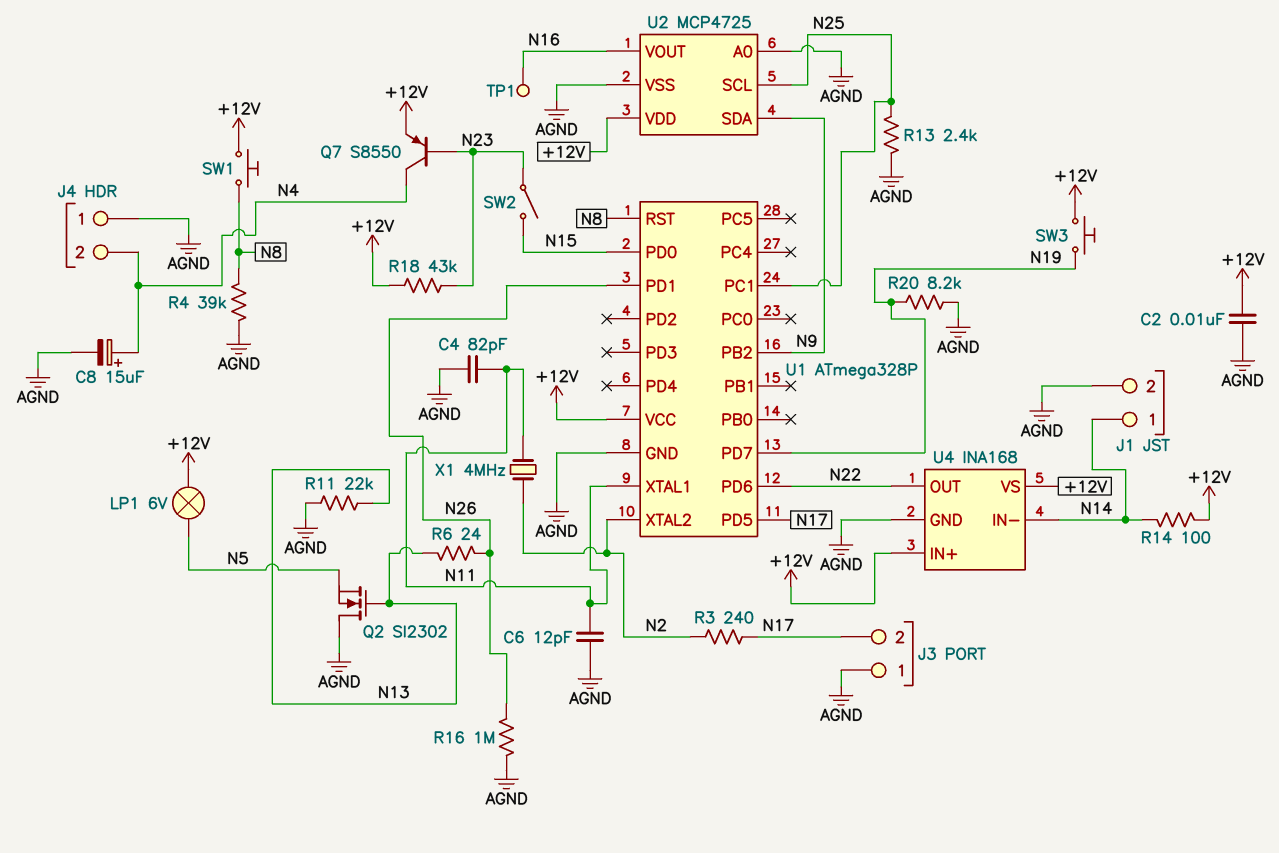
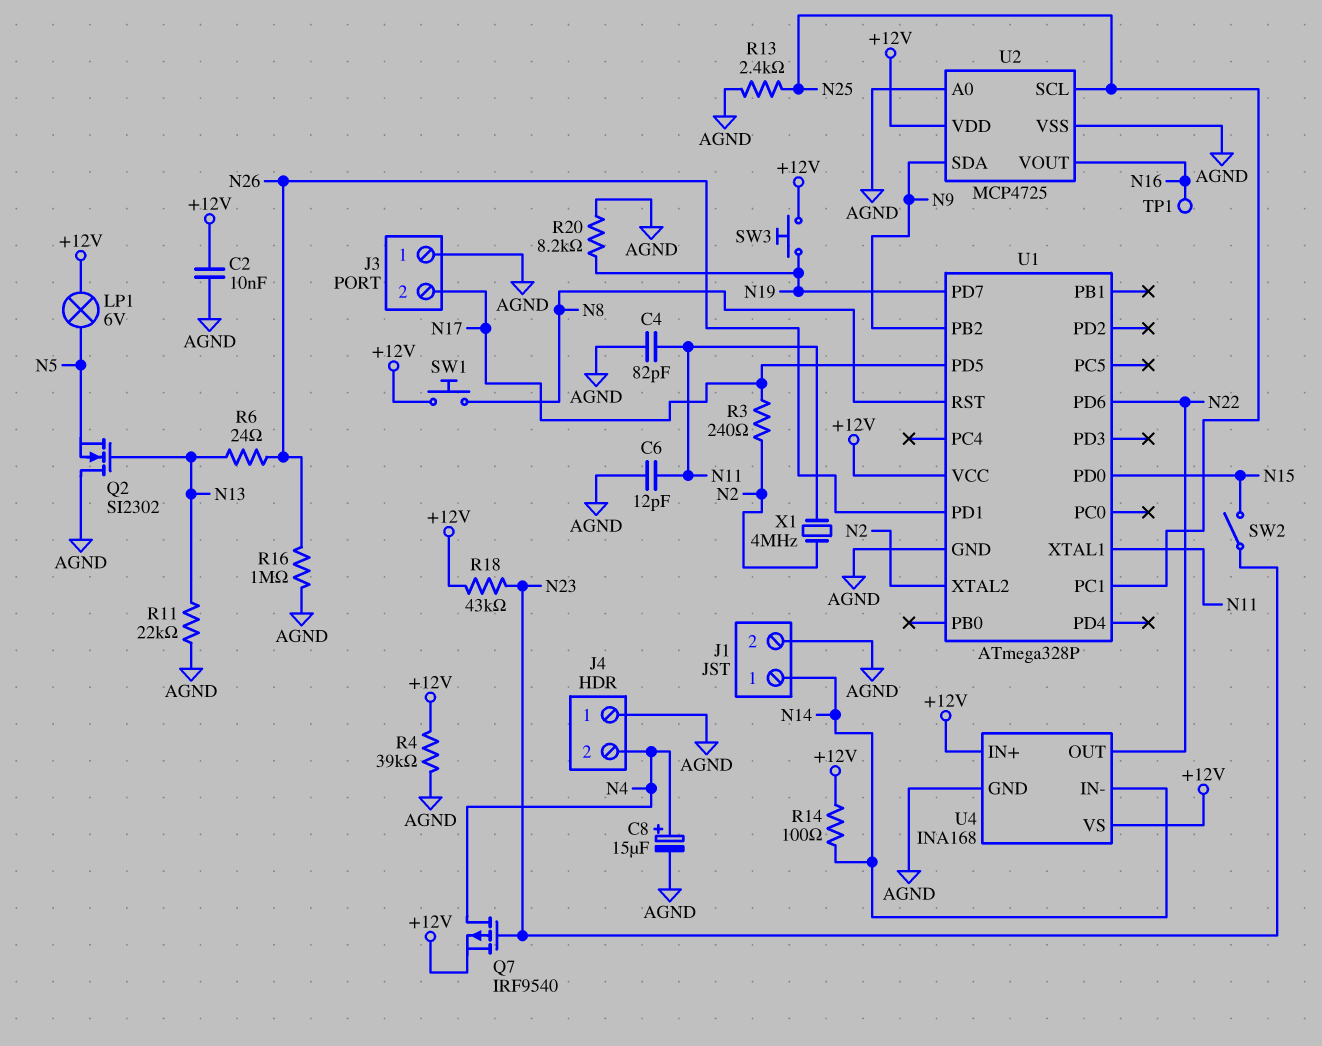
Q7: PNP S8550 (B N23, C N4, E +12V) -> PMOS IRF9540 (G N23, D N4, S +12V)
R4: 39k (AGND, N8) -> 39k (+12V, AGND)

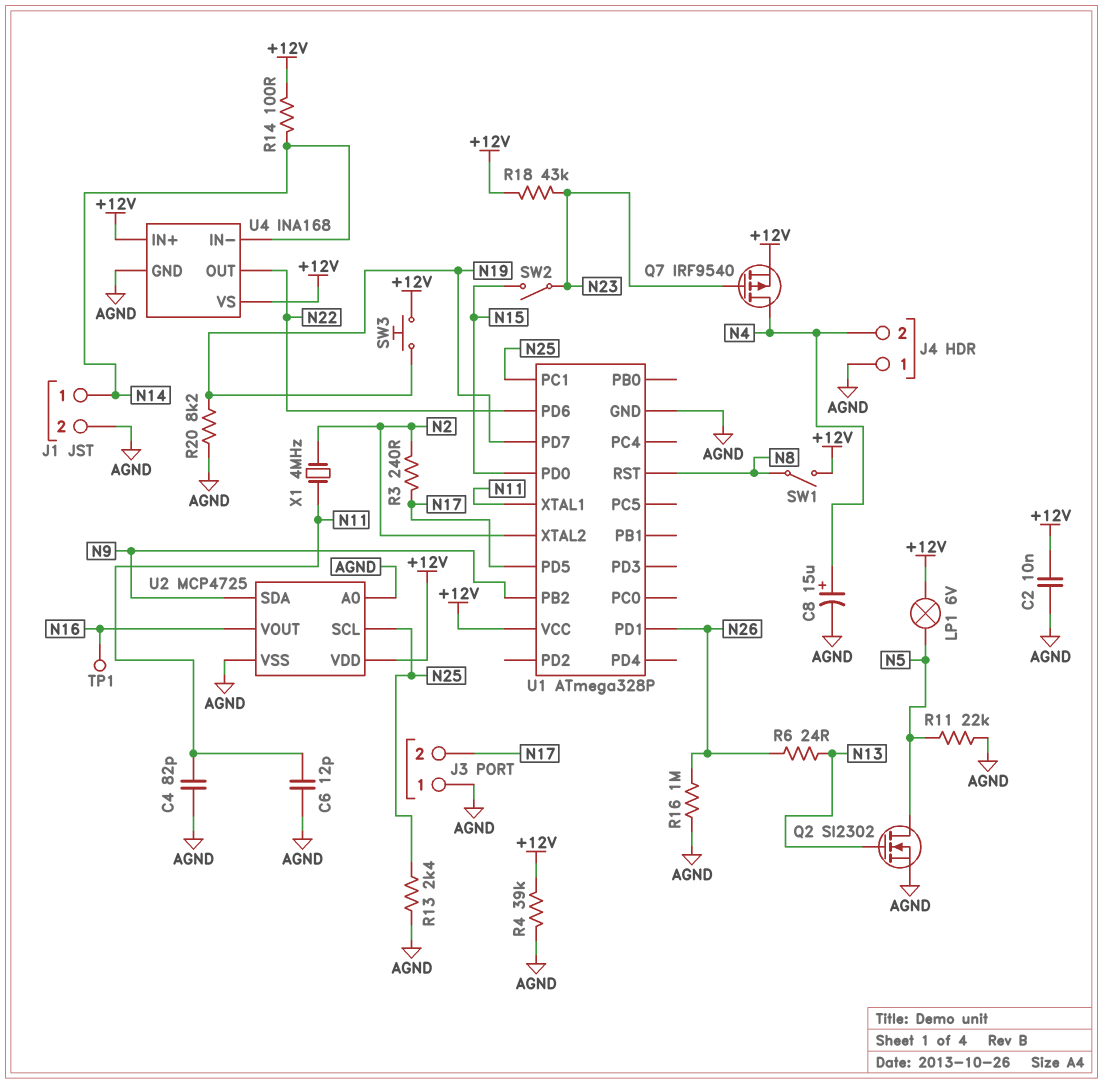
Q2: NMOS SI2302 (G N13, D AGND, S N5) -> NMOS SI2302 (G N13, D N5, S AGND)
R11: 22k (AGND, N13) -> 22k (AGND, N5)
SW1: button (+12V, N8) -> switch (+12V, N8)

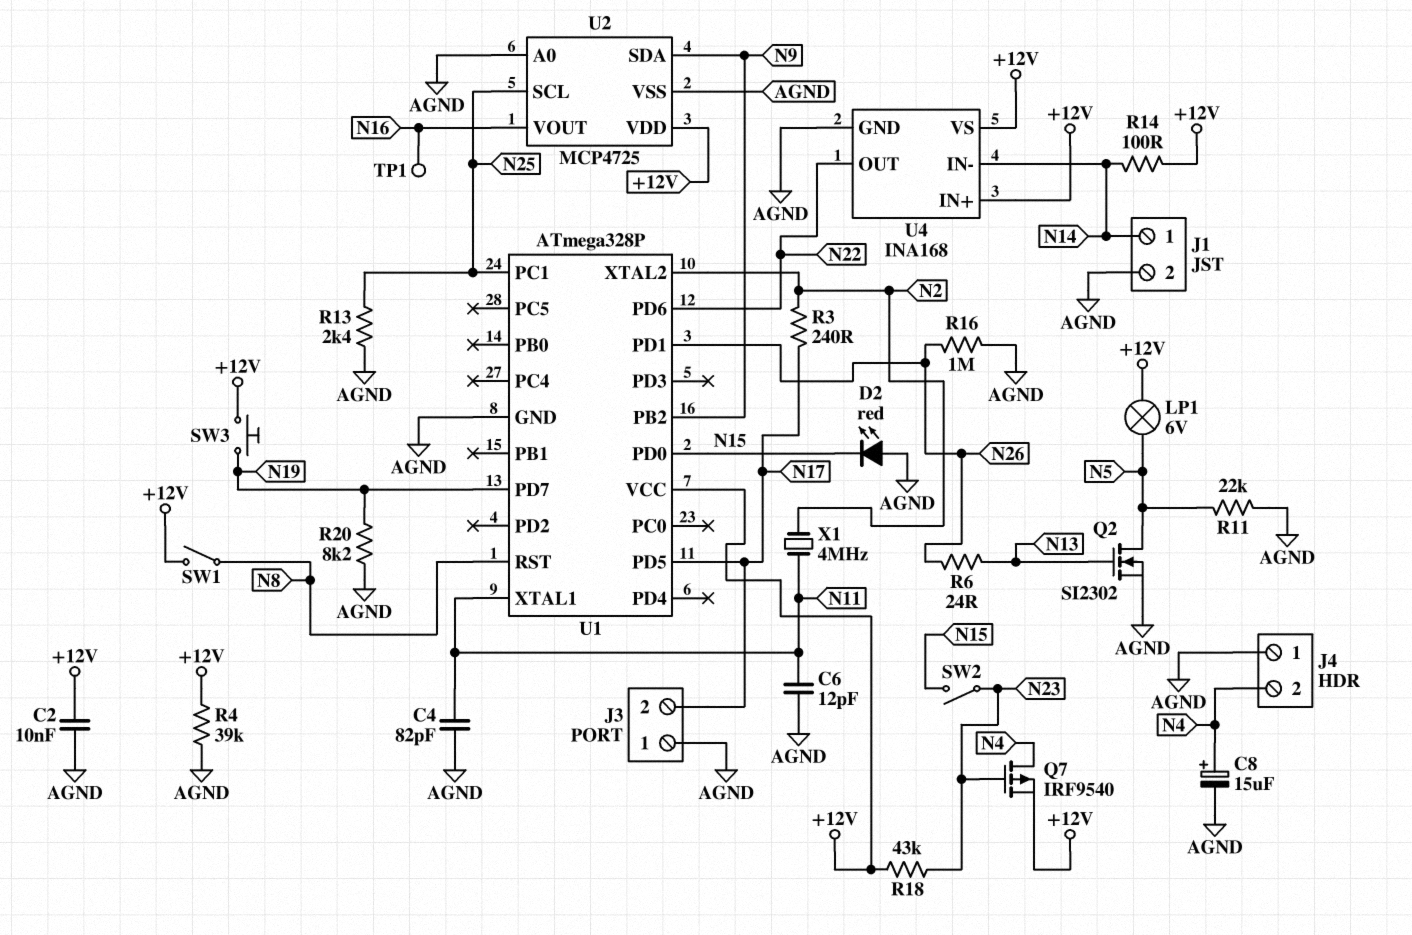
D2: none -> LED red (A AGND, K N15)

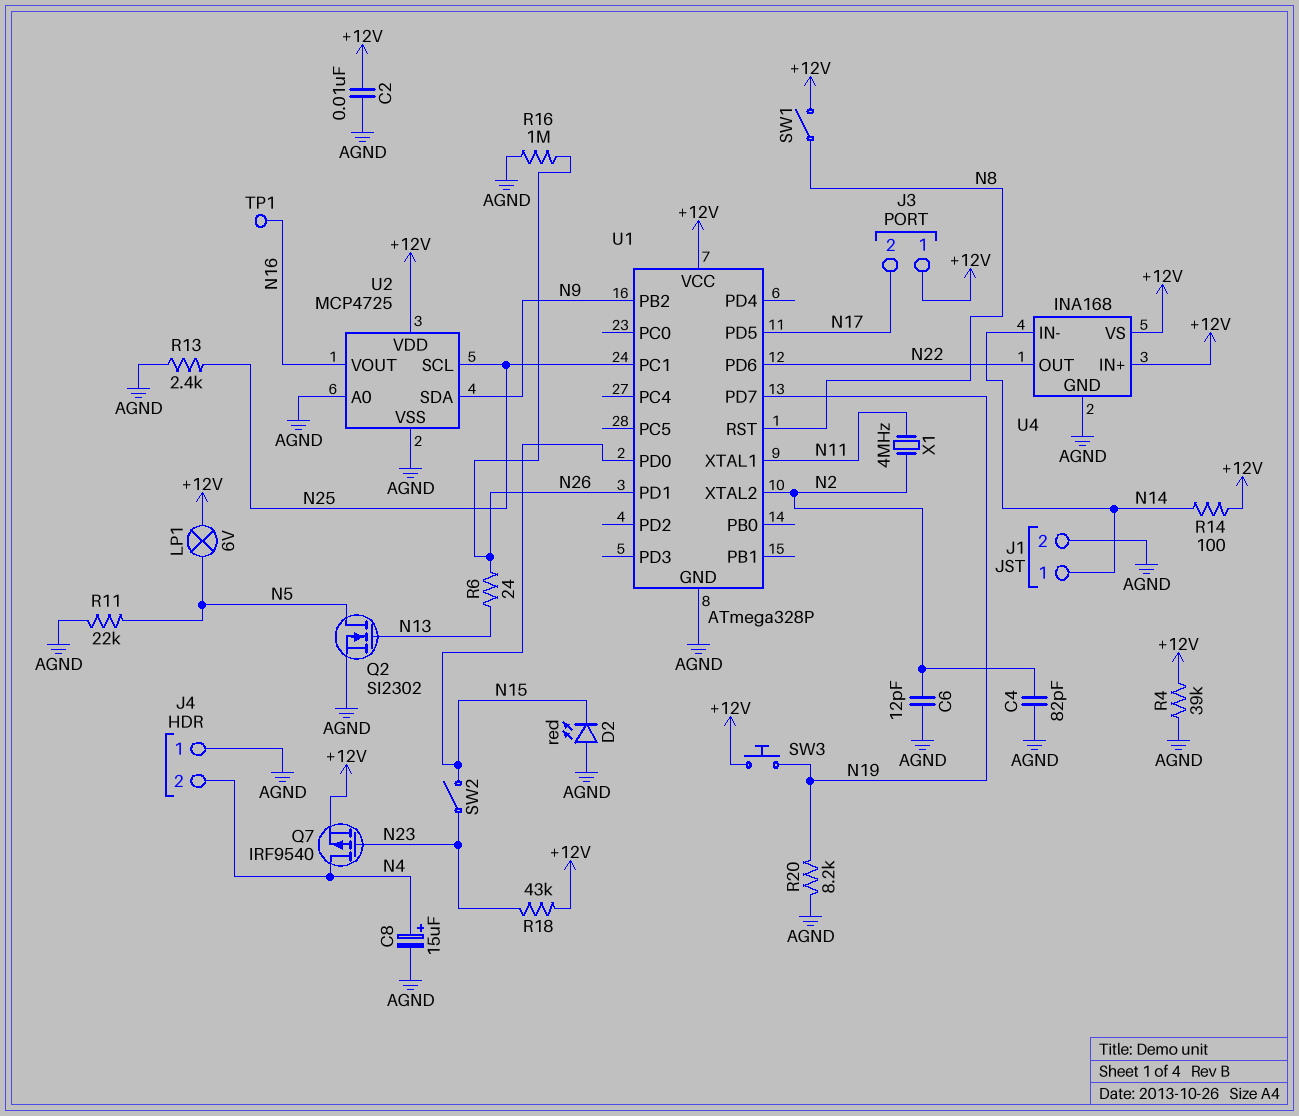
C4: 82pF (AGND, N11) -> 82pF (AGND, N2)
C6: 12pF (AGND, N11) -> 12pF (AGND, N2)
J3 pin 1: AGND -> +12V
R3: 240 (N2, N17) -> none

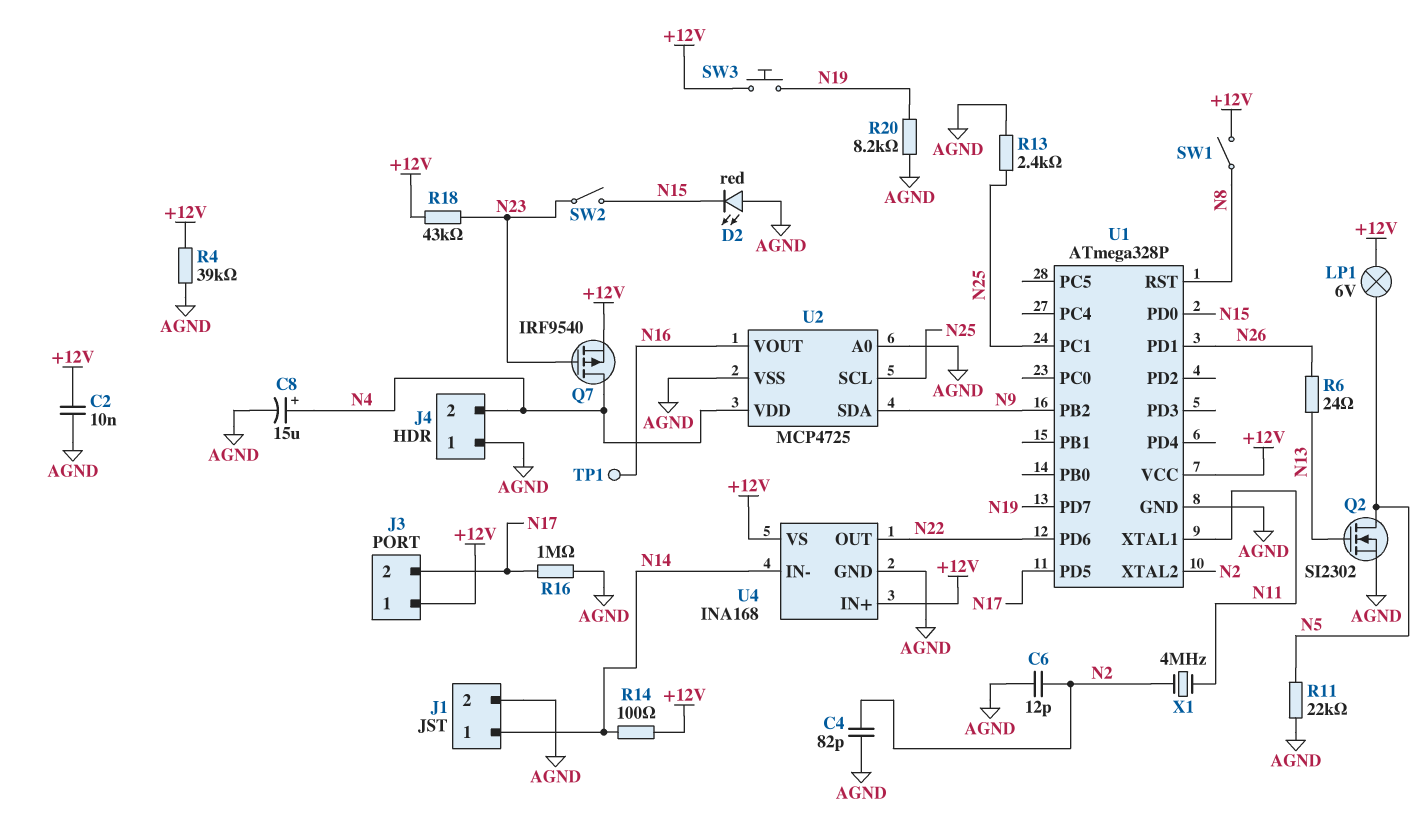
R16: 1M (AGND, N26) -> 1M (AGND, N17)
U2 pin VDD: +12V -> N4

